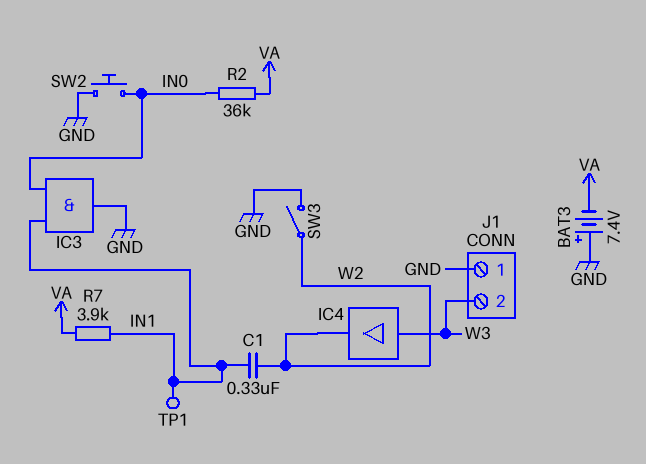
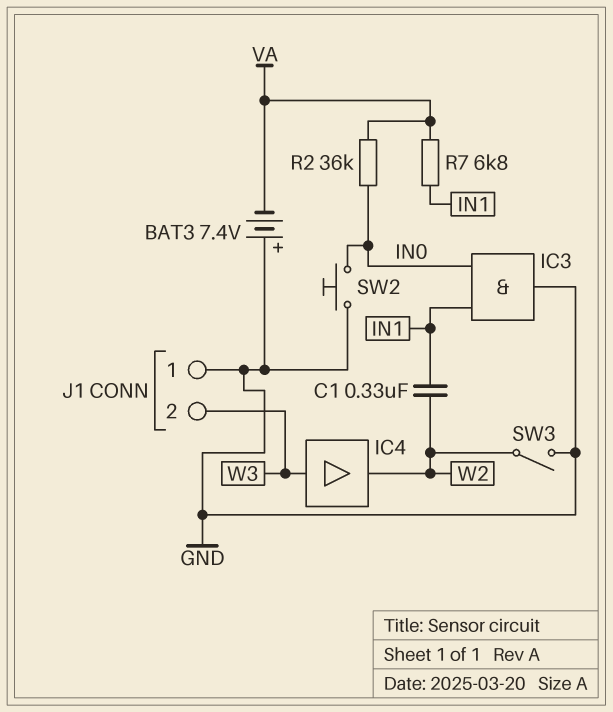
R7: 3.9k (IN1, VA) -> 6.8k (IN1, VA)
TP1: test point (IN1) -> none

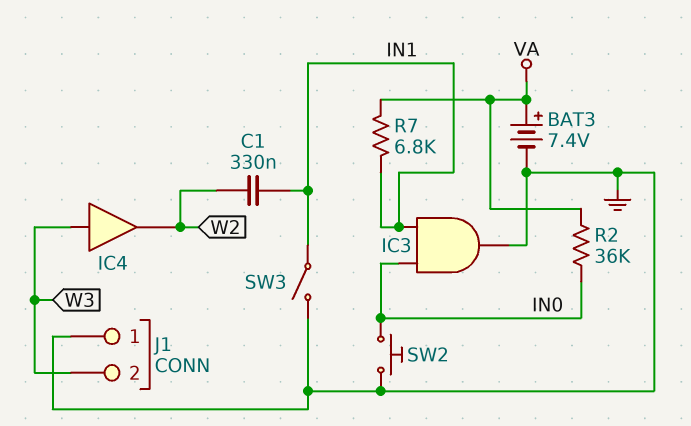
BAT3: 7.4V (plus GND, minus VA) -> 7.4V (plus VA, minus GND)
SW3: switch (GND, W2) -> switch (GND, IN1)

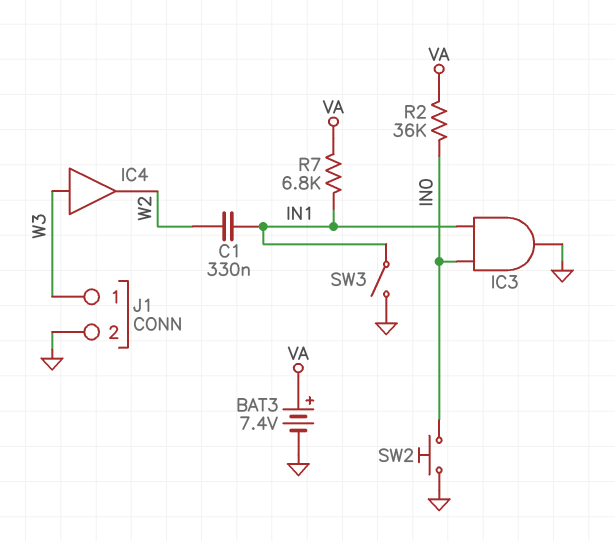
J1 pin 1: GND -> W3
J1 pin 2: W3 -> GND

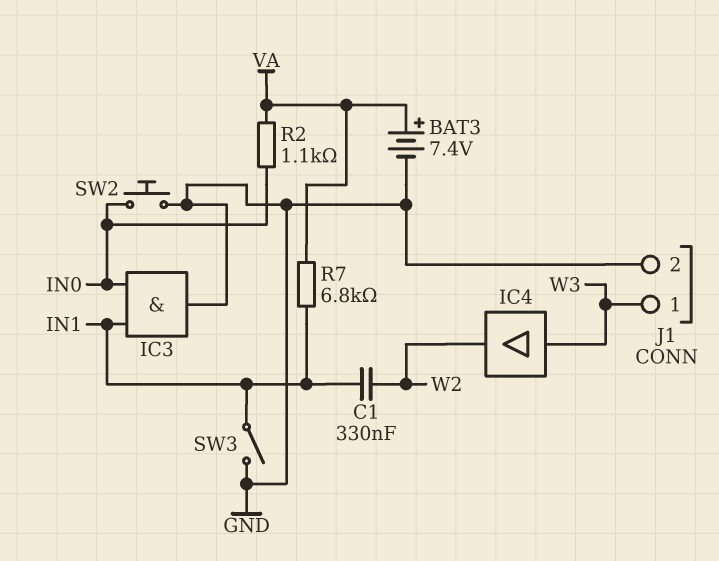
R2: 36k (IN0, VA) -> 1.1k (IN0, VA)

